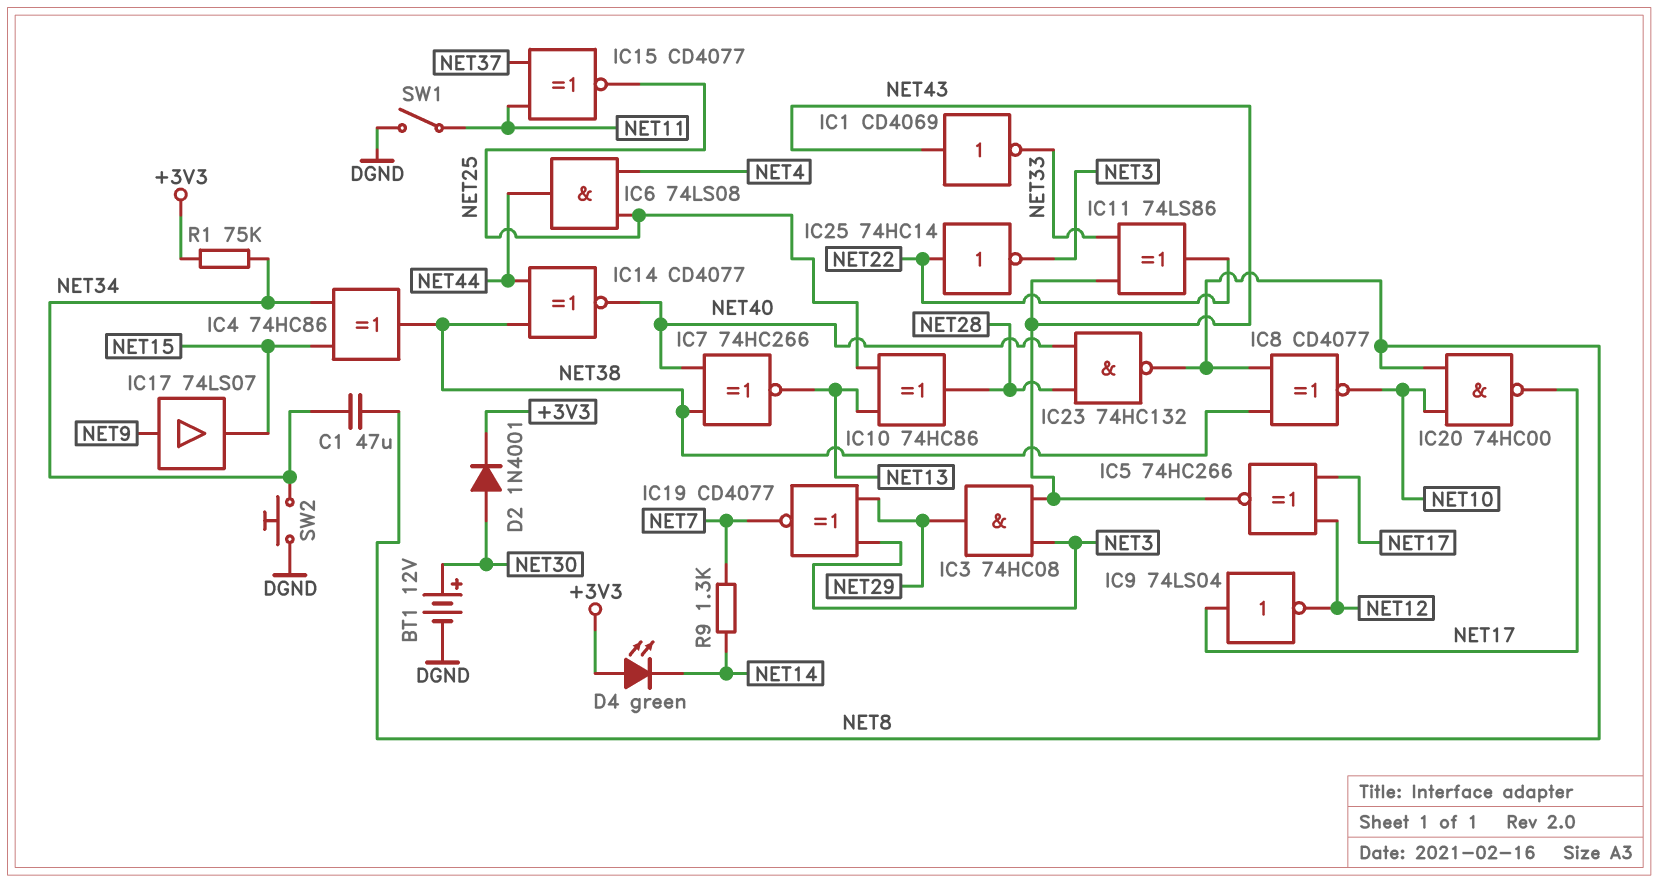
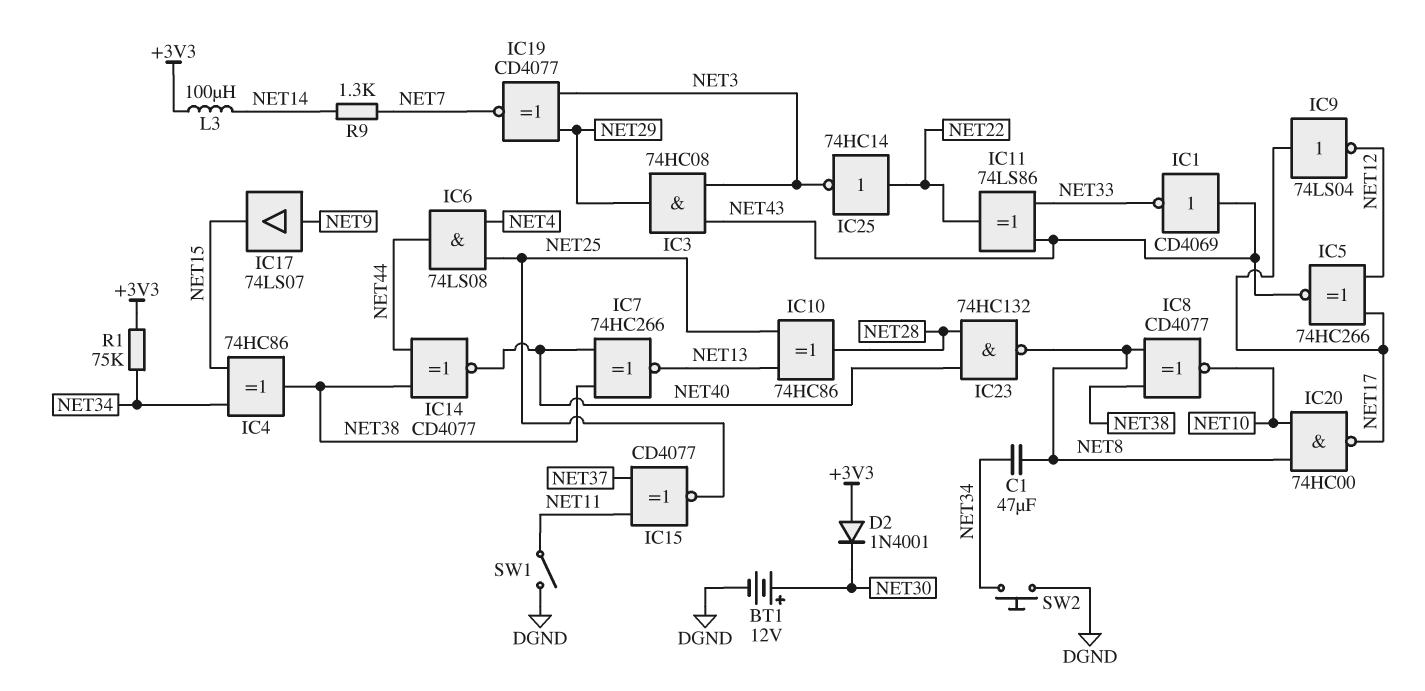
D2: diode 1N4001 (A NET30, K +3V3) -> diode 1N4001 (A +3V3, K NET30)
D4: LED green (A +3V3, K NET14) -> none
L3: none -> 100uH (+3V3, NET14)

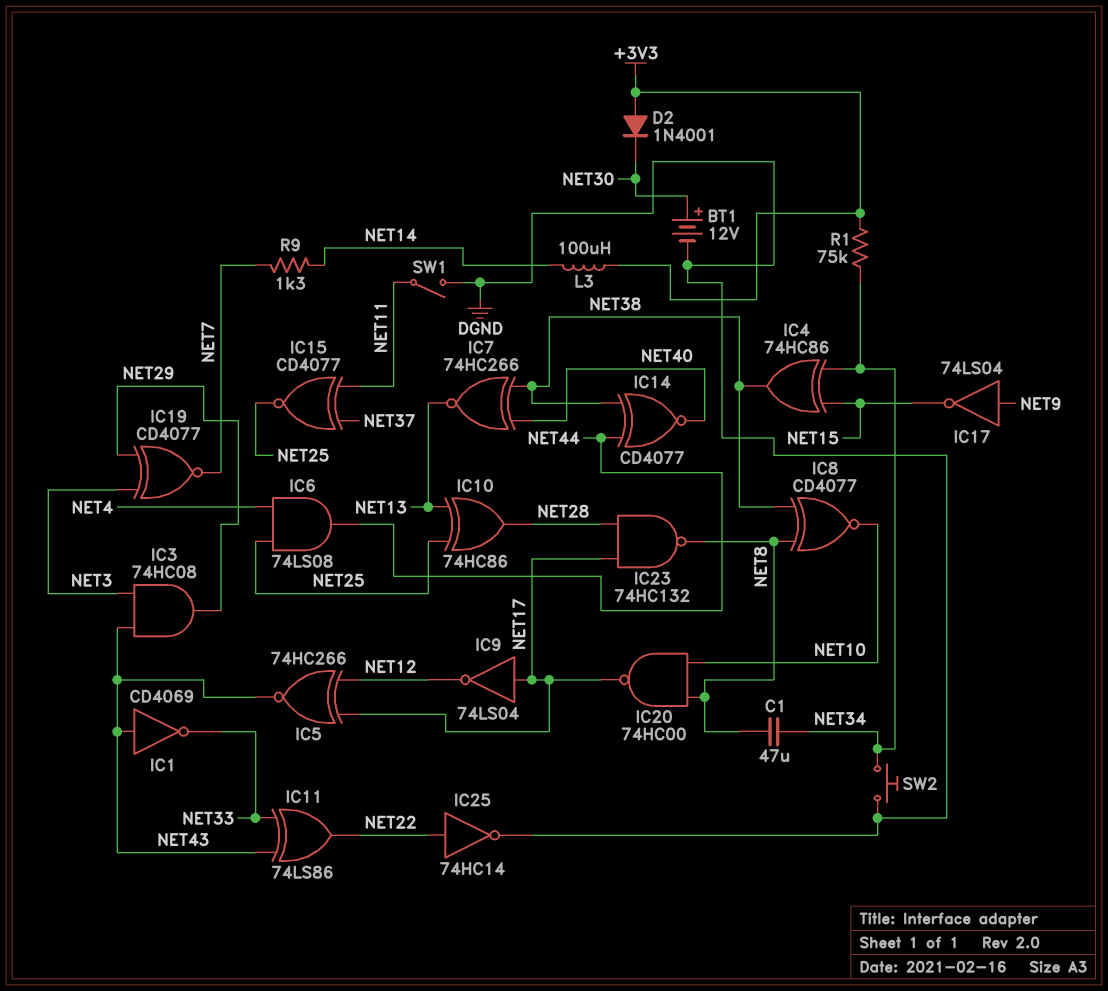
IC17: buffer 74LS07 (in NET9, out NET15) -> NOT 74LS04 (in NET9, out NET15)
IC23: NAND 74HC132 (in NET28, in NET40, out NET8) -> NAND 74HC132 (in NET17, in NET28, out NET8)
IC25: NOT 74HC14 (in NET22, out NET3) -> NOT 74HC14 (in NET22, out DGND)

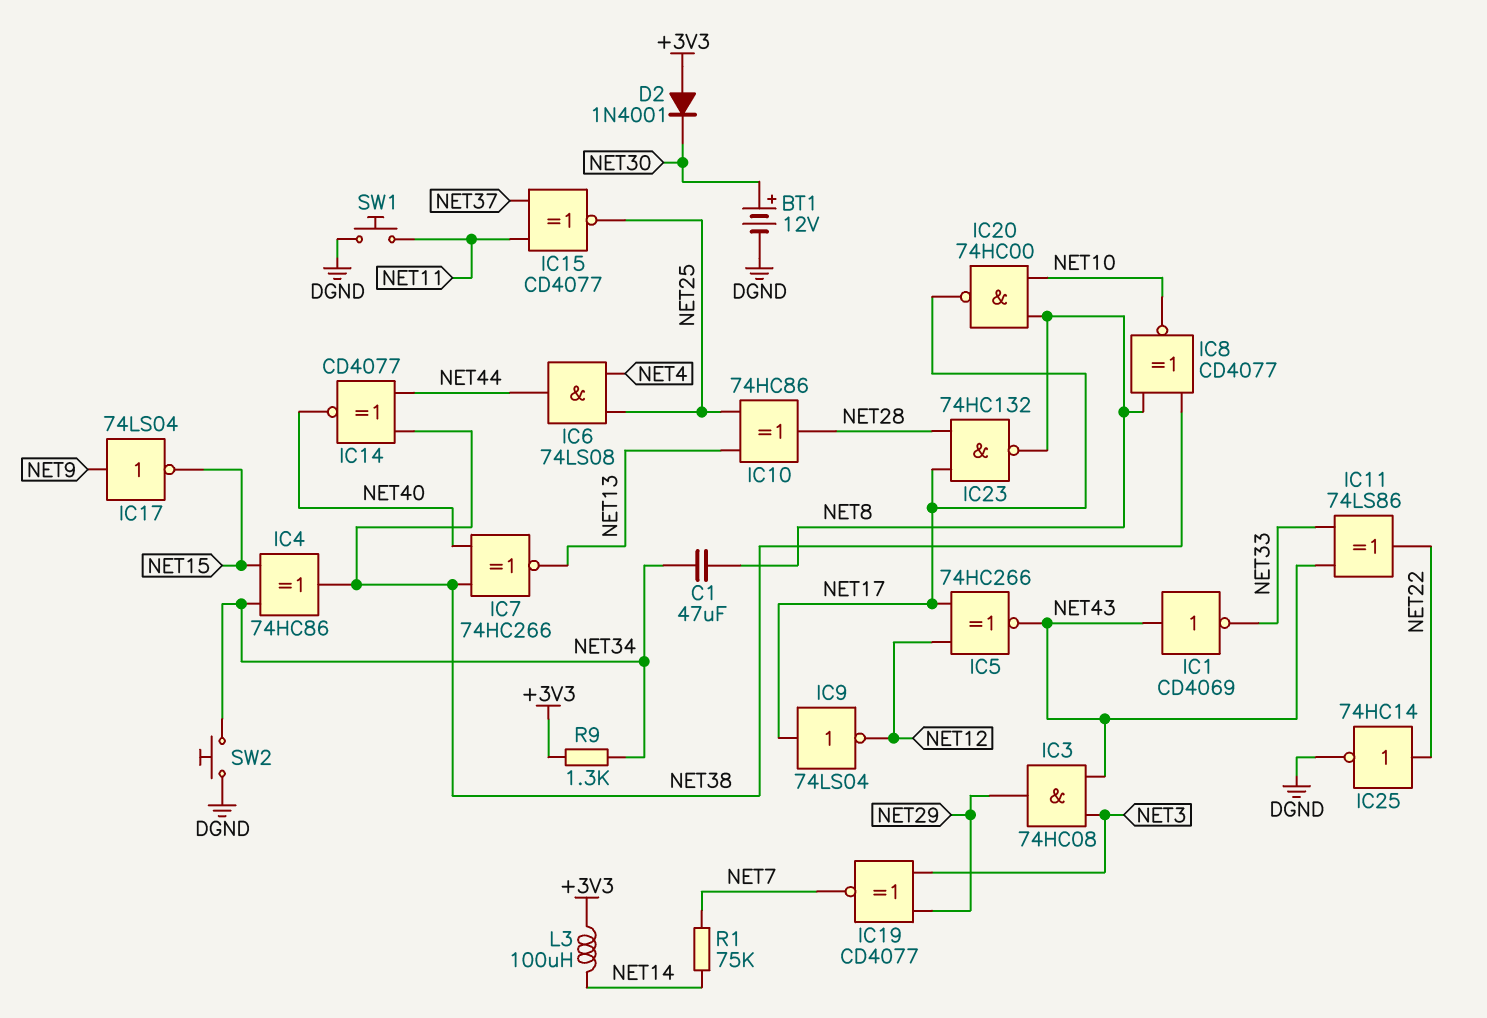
R1: 75k (+3V3, NET34) -> 75k (NET7, NET14)
R9: 1.3k (NET7, NET14) -> 1.3k (+3V3, NET34)
SW1: switch (DGND, NET11) -> button (DGND, NET11)

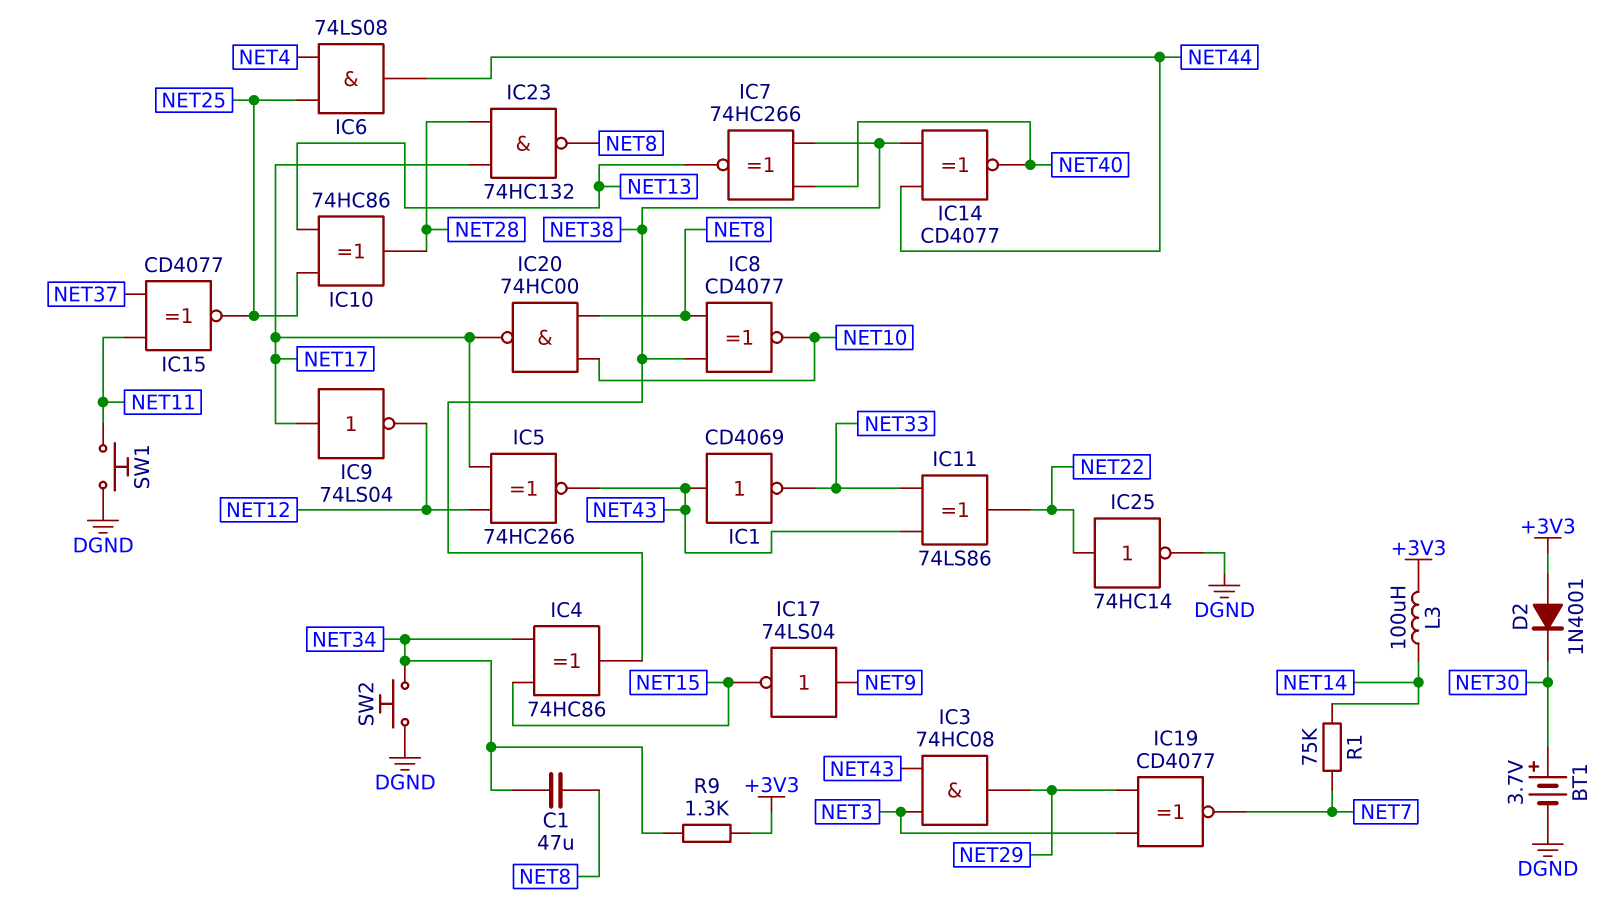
BT1: 12V (plus NET30, minus DGND) -> 3.7V (plus NET30, minus DGND)

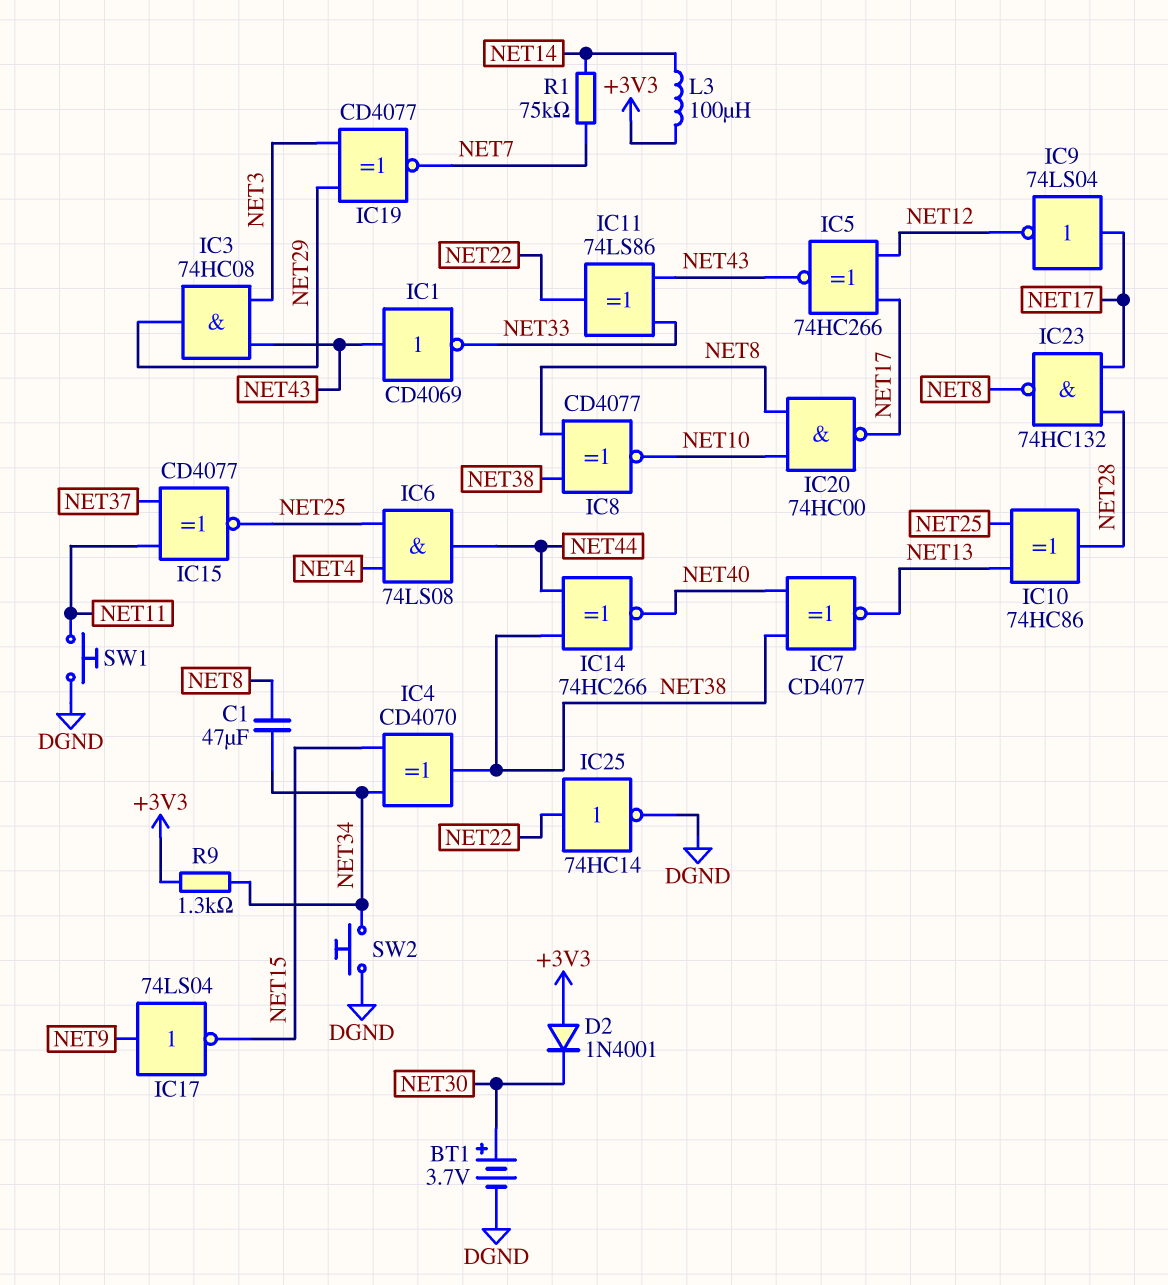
IC4: XOR 74HC86 (in NET15, in NET34, out NET38) -> XOR CD4070 (in NET15, in NET34, out NET38)
IC7: XNOR 74HC266 (in NET38, in NET40, out NET13) -> XNOR CD4077 (in NET38, in NET40, out NET13)
IC14: XNOR CD4077 (in NET38, in NET44, out NET40) -> XNOR 74HC266 (in NET38, in NET44, out NET40)

